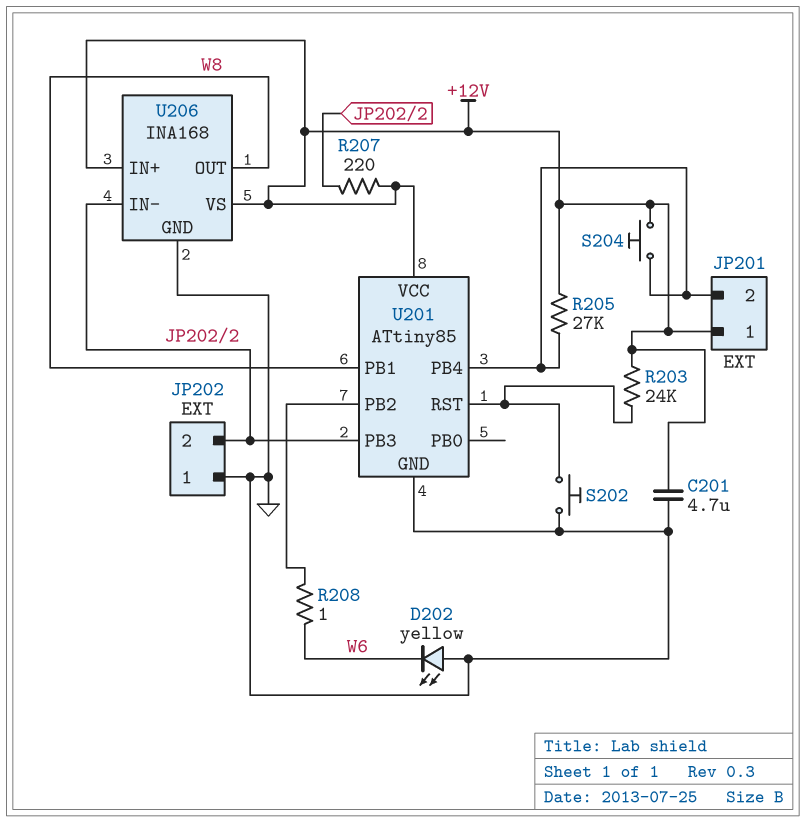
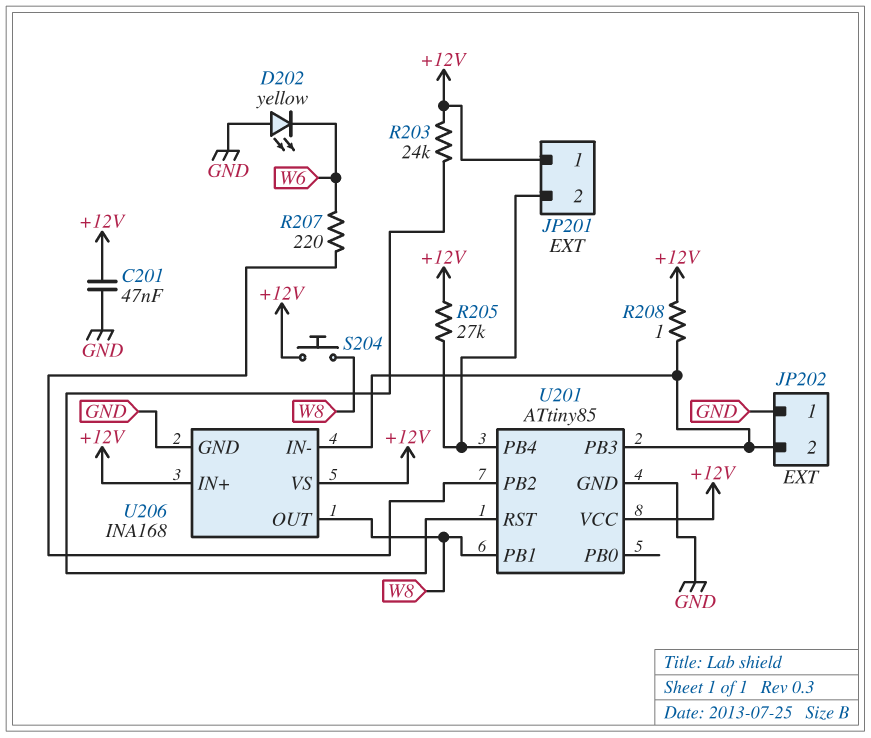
C201: 4.7uF (+12V, GND) -> 47nF (+12V, GND)
R207: 220 (+12V, JP202/2) -> 220 (U201/PB2, W6)
R208: 1 (U201/PB2, W6) -> 1 (+12V, JP202/2)
S202: button (GND, U201/RST) -> none
S204: button (+12V, JP201/2) -> button (+12V, W8)

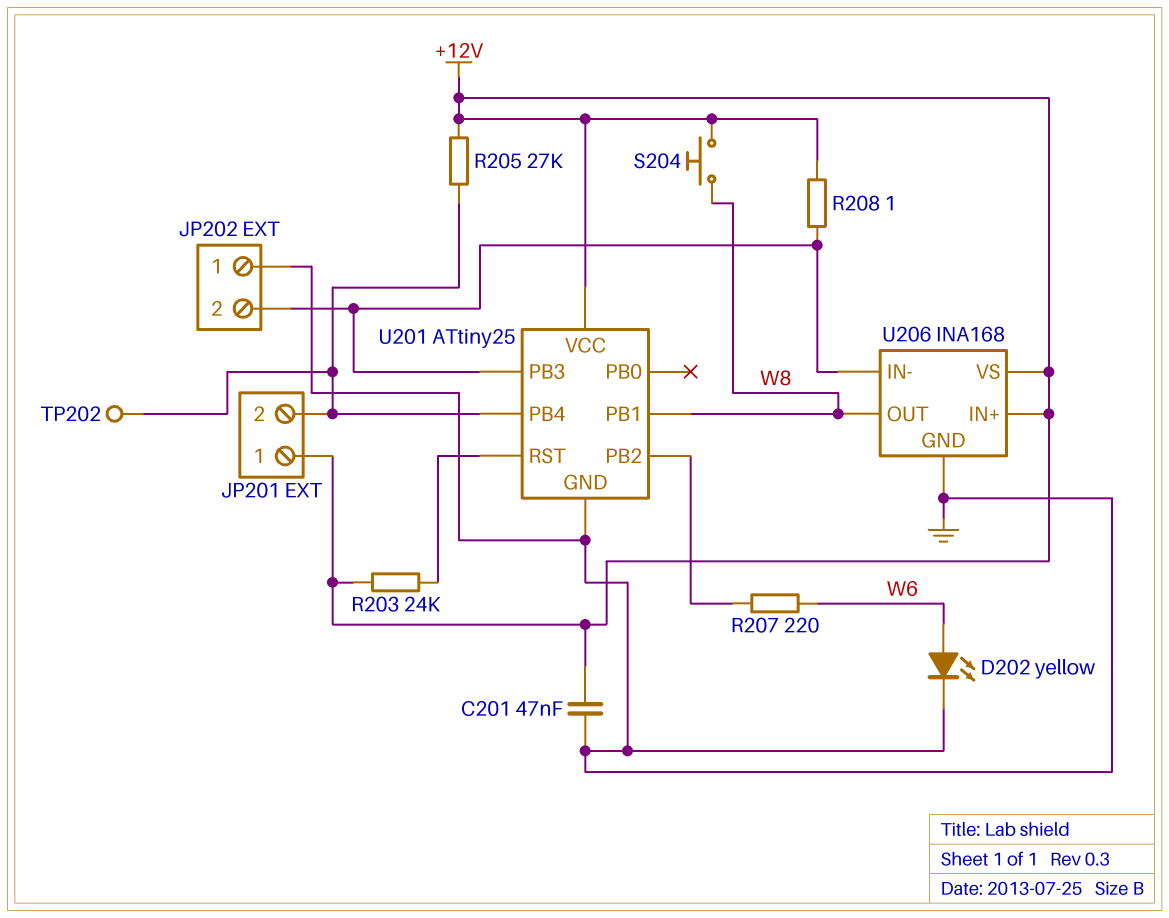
D202: LED yellow (A GND, K W6) -> LED yellow (A W6, K GND)
TP202: none -> test point (JP201/2)
U201: ATtiny85 -> ATtiny25

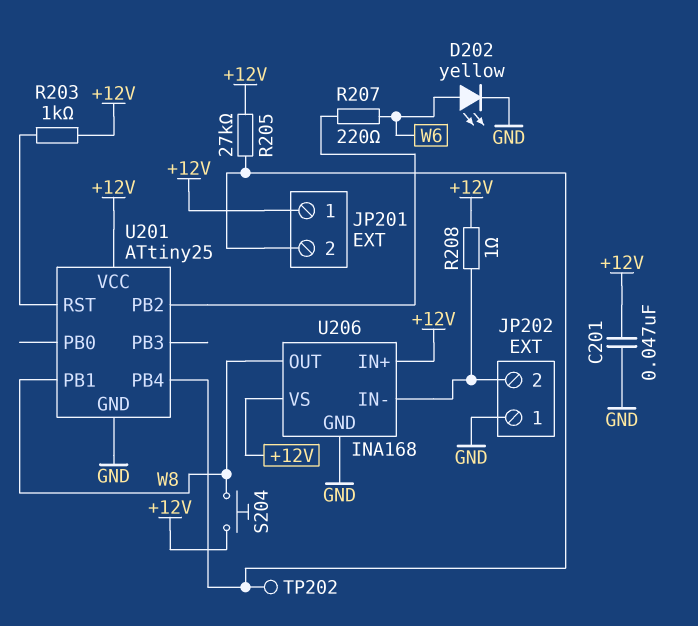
R203: 24k (+12V, U201/RST) -> 1k (+12V, U201/RST)
U201 pin PB3: JP202/2 -> none

